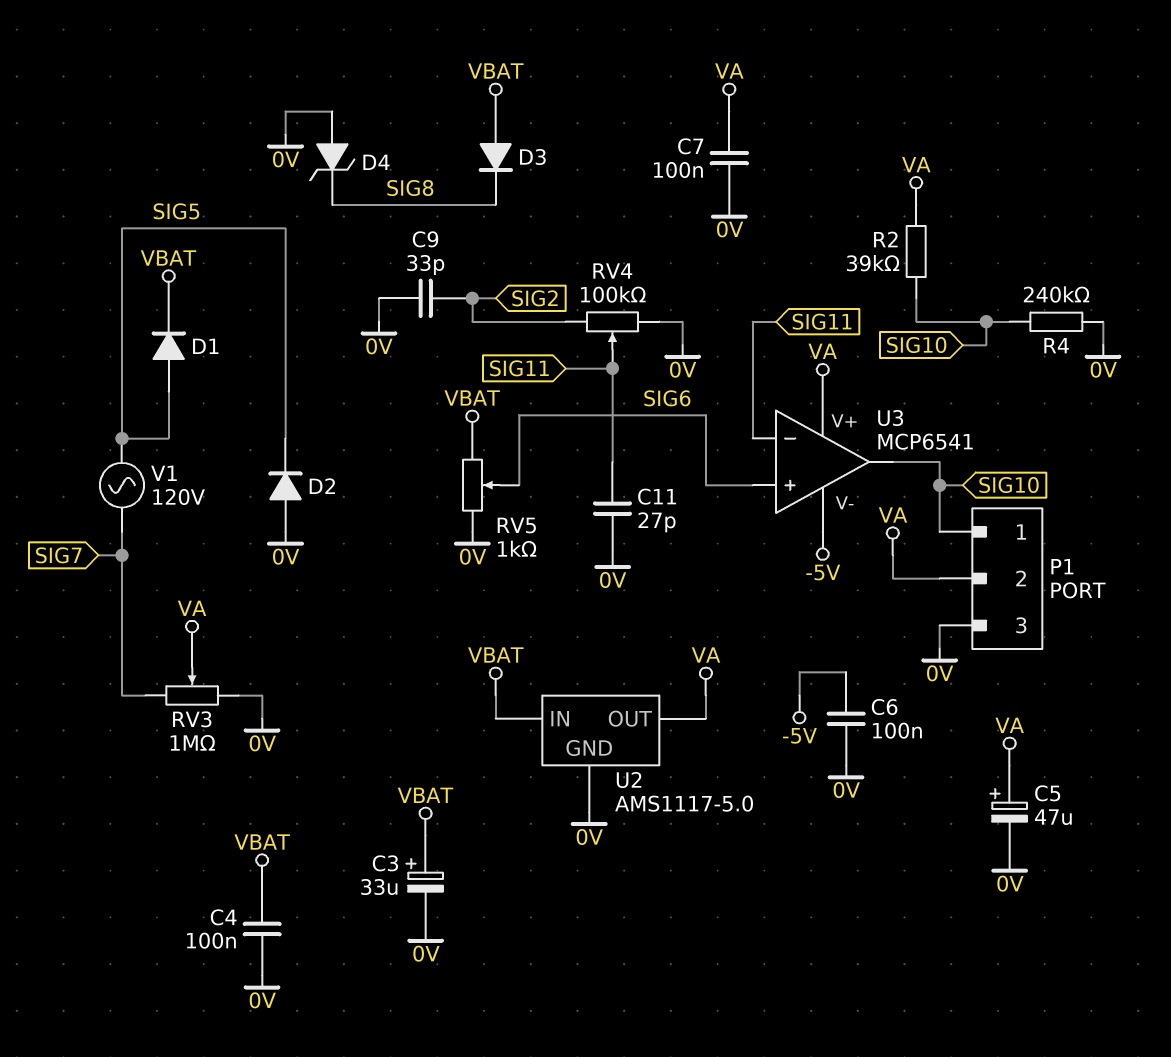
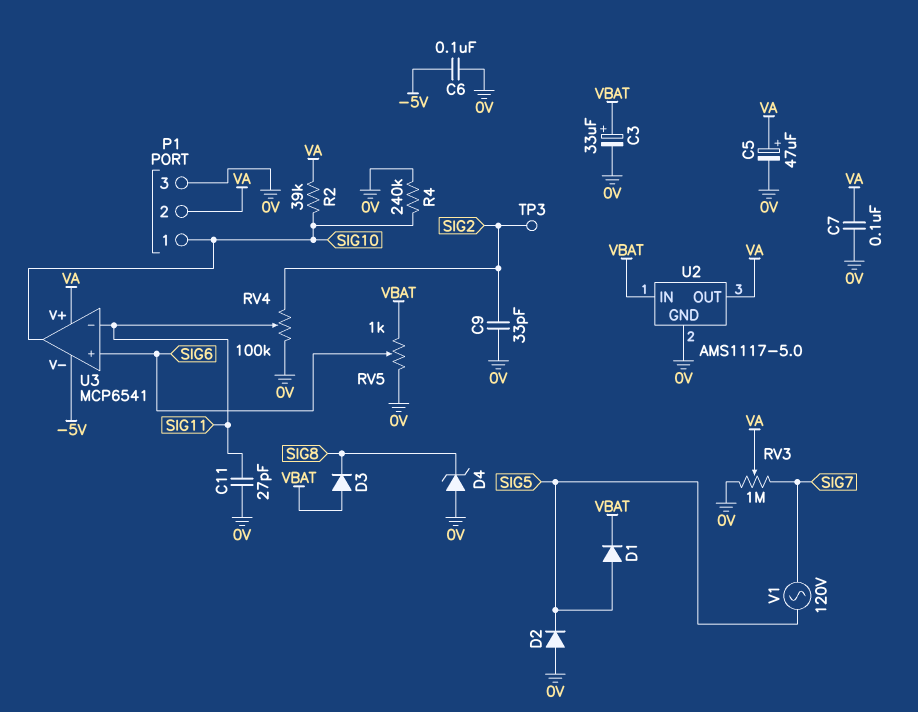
C4: 100nF (0V, VBAT) -> none
TP3: none -> test point (SIG2)

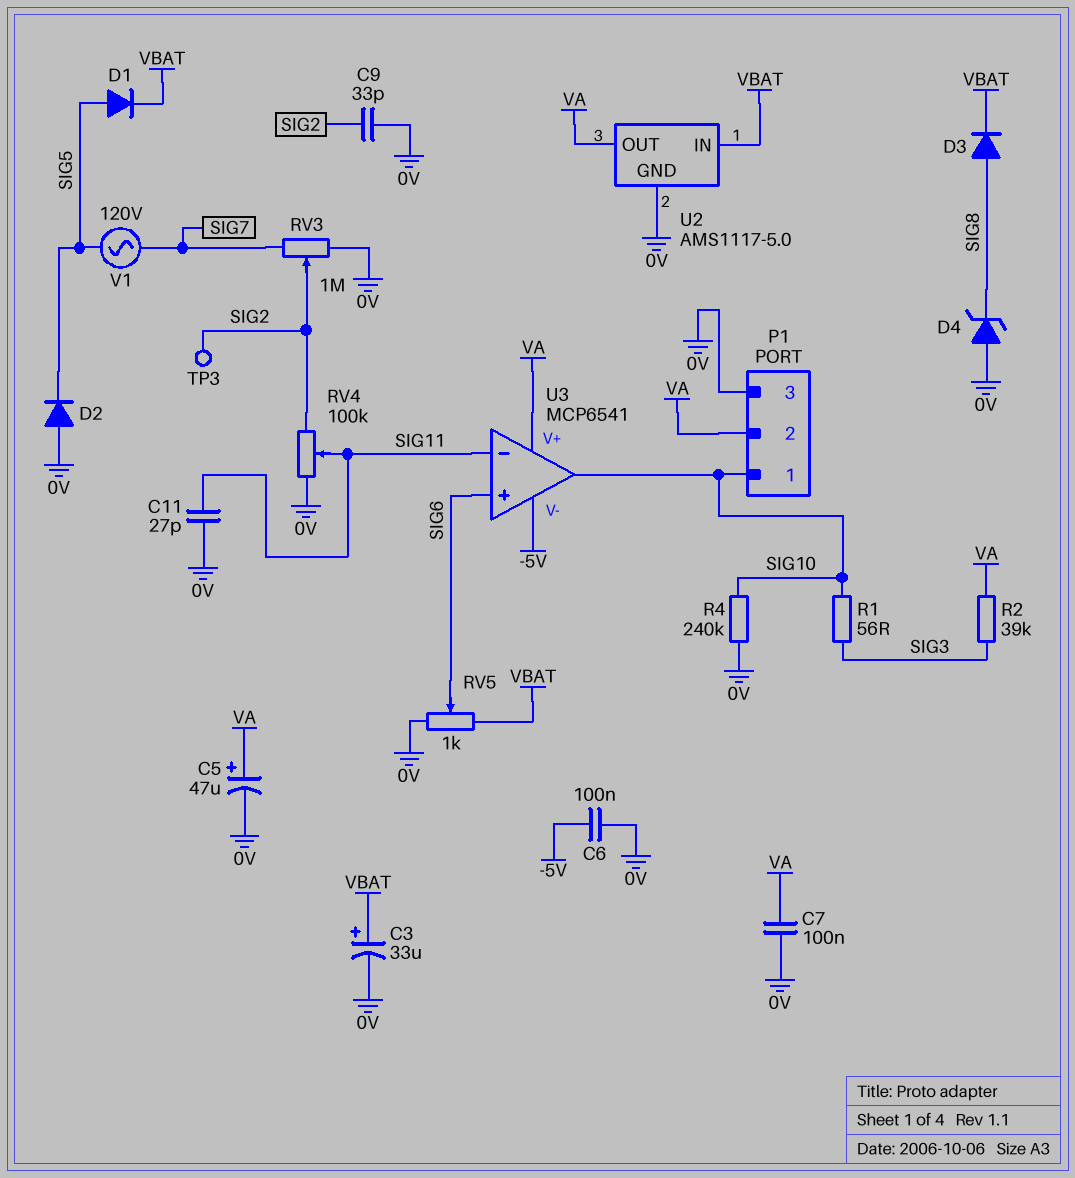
D3: diode (A VBAT, K SIG8) -> diode (A SIG8, K VBAT)
R1: none -> 56 (SIG3, SIG10)
R2: 39k (SIG10, VA) -> 39k (SIG3, VA)
RV3: 1M (0V, SIG7, wiper VA) -> 1M (0V, SIG7, wiper SIG2)

